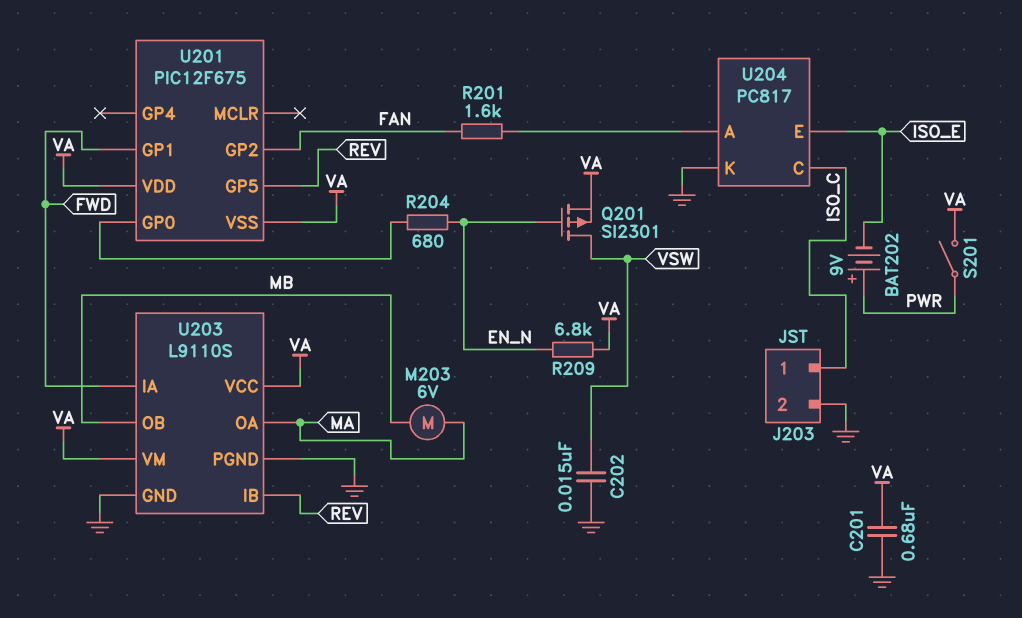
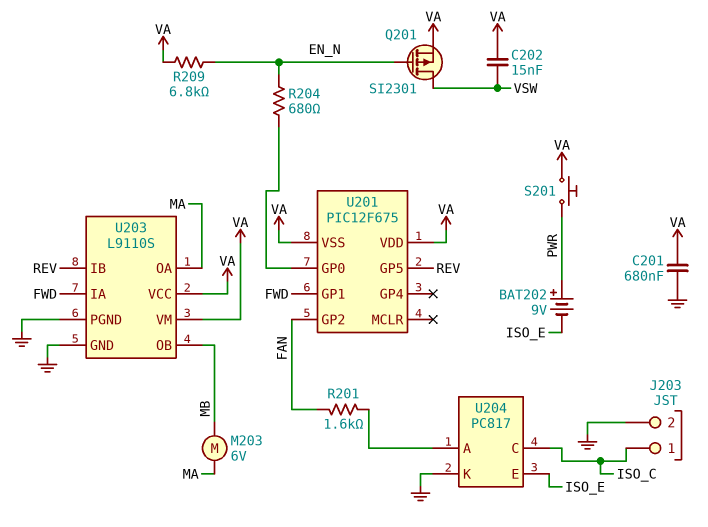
C202: 15nF (GND, VSW) -> 15nF (VA, VSW)
S201: switch (PWR, VA) -> button (PWR, VA)

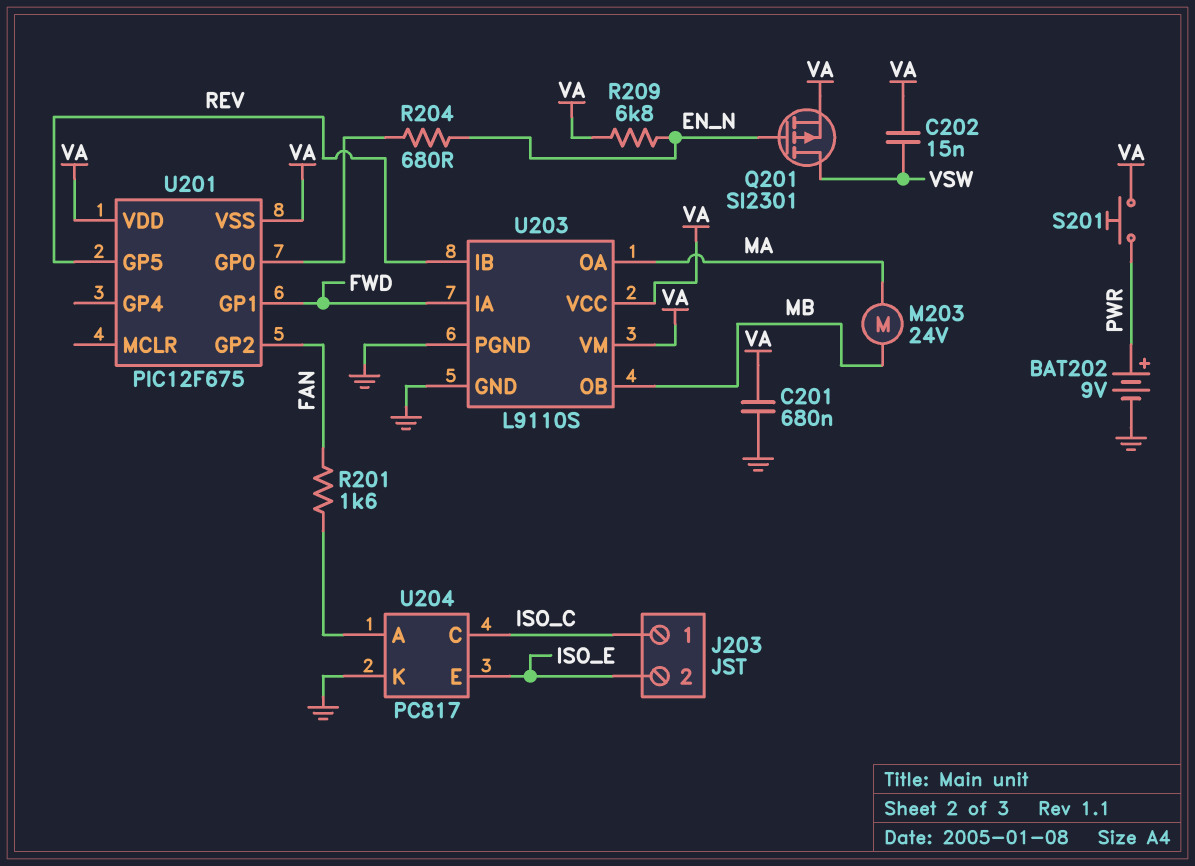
BAT202: 9V (plus PWR, minus ISO_E) -> 9V (plus PWR, minus GND)
J203 pin 2: GND -> ISO_E
M203: motor 6V (MA, MB) -> motor 24V (MA, MB)

